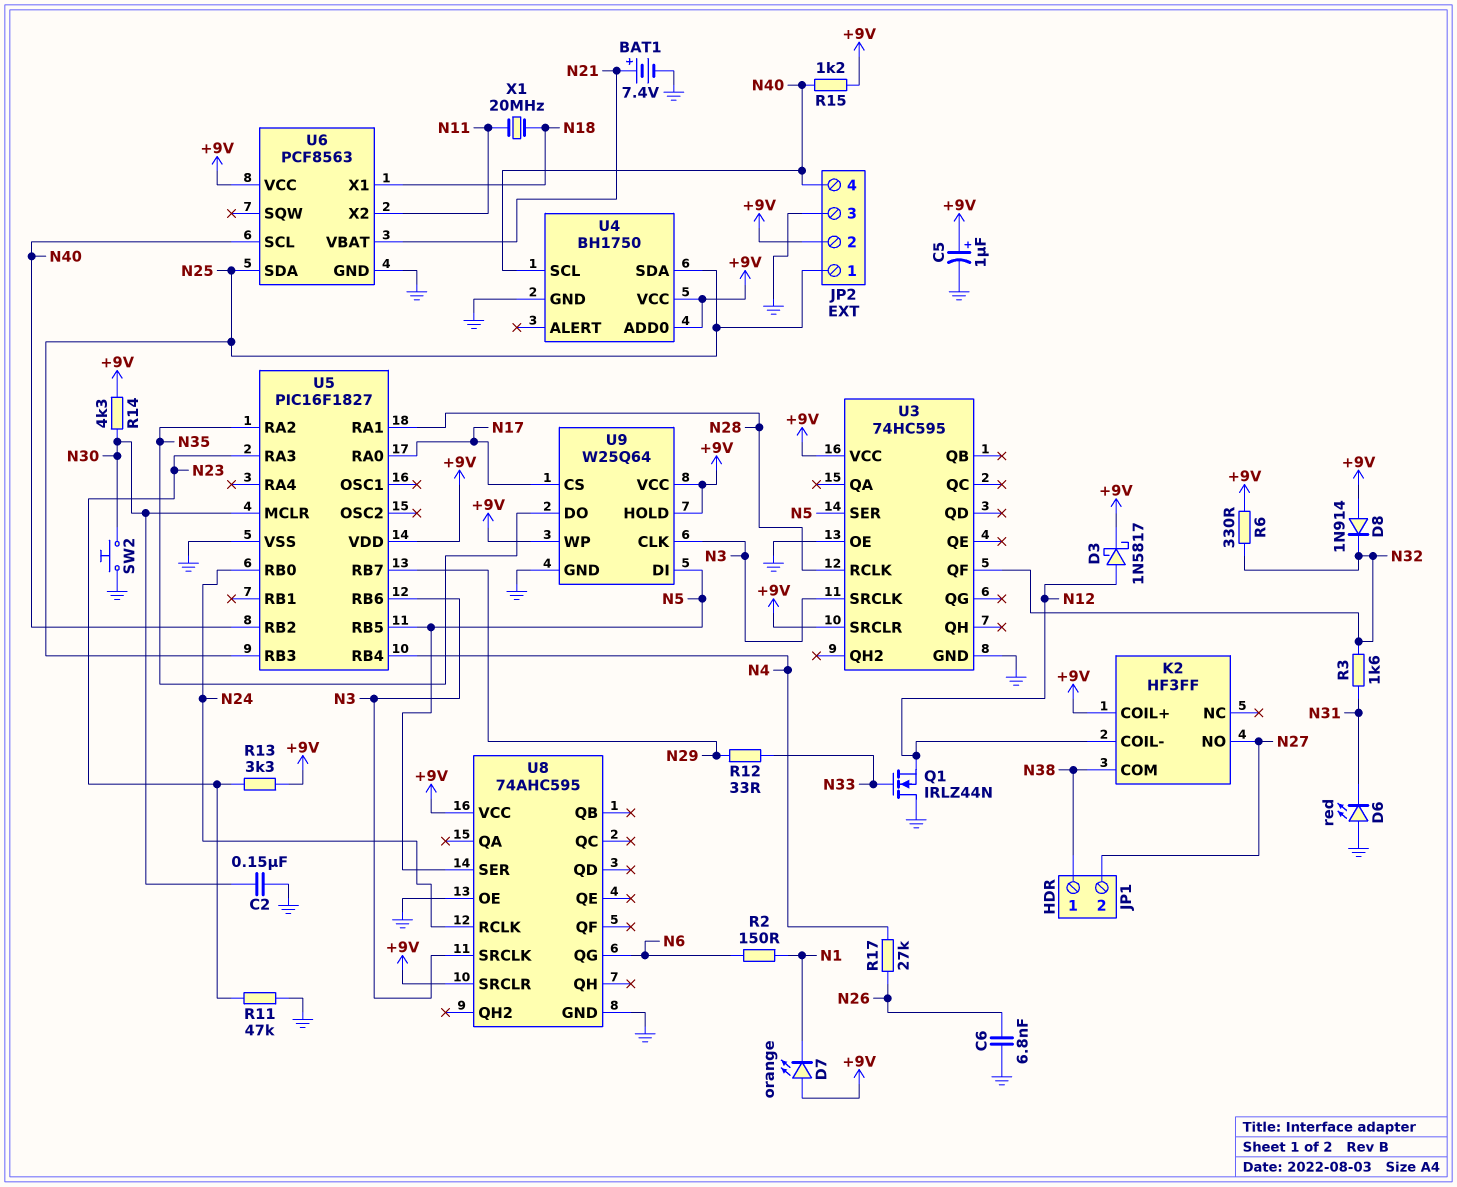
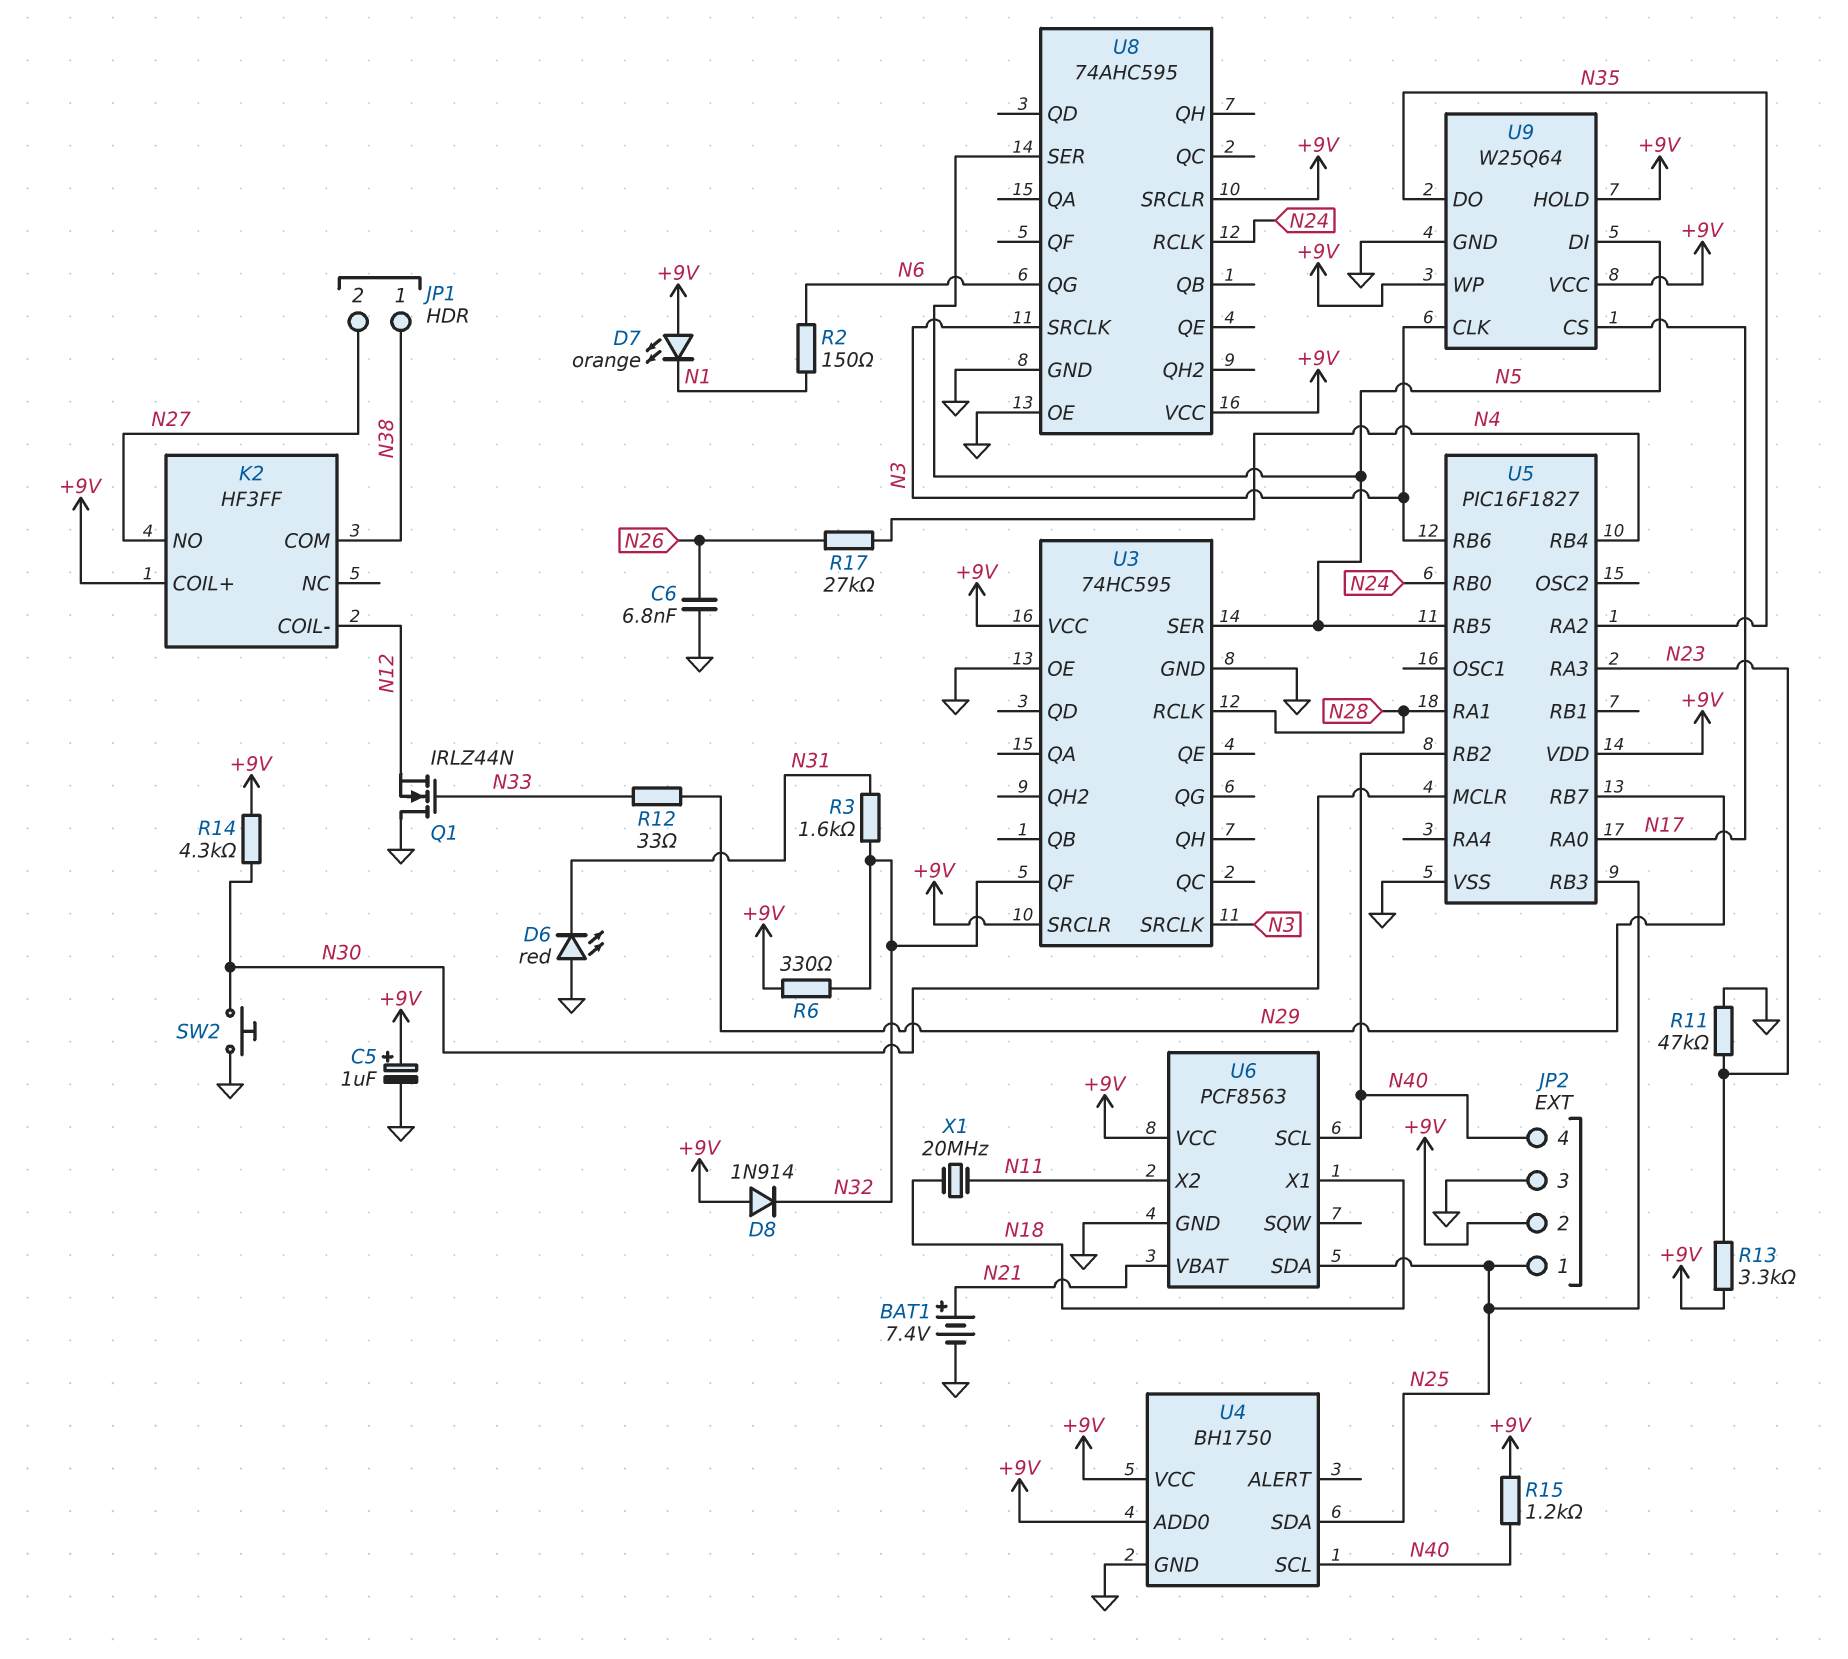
C2: 150nF (GND, N30) -> none
D3: schottky 1N5817 (A N12, K +9V) -> none

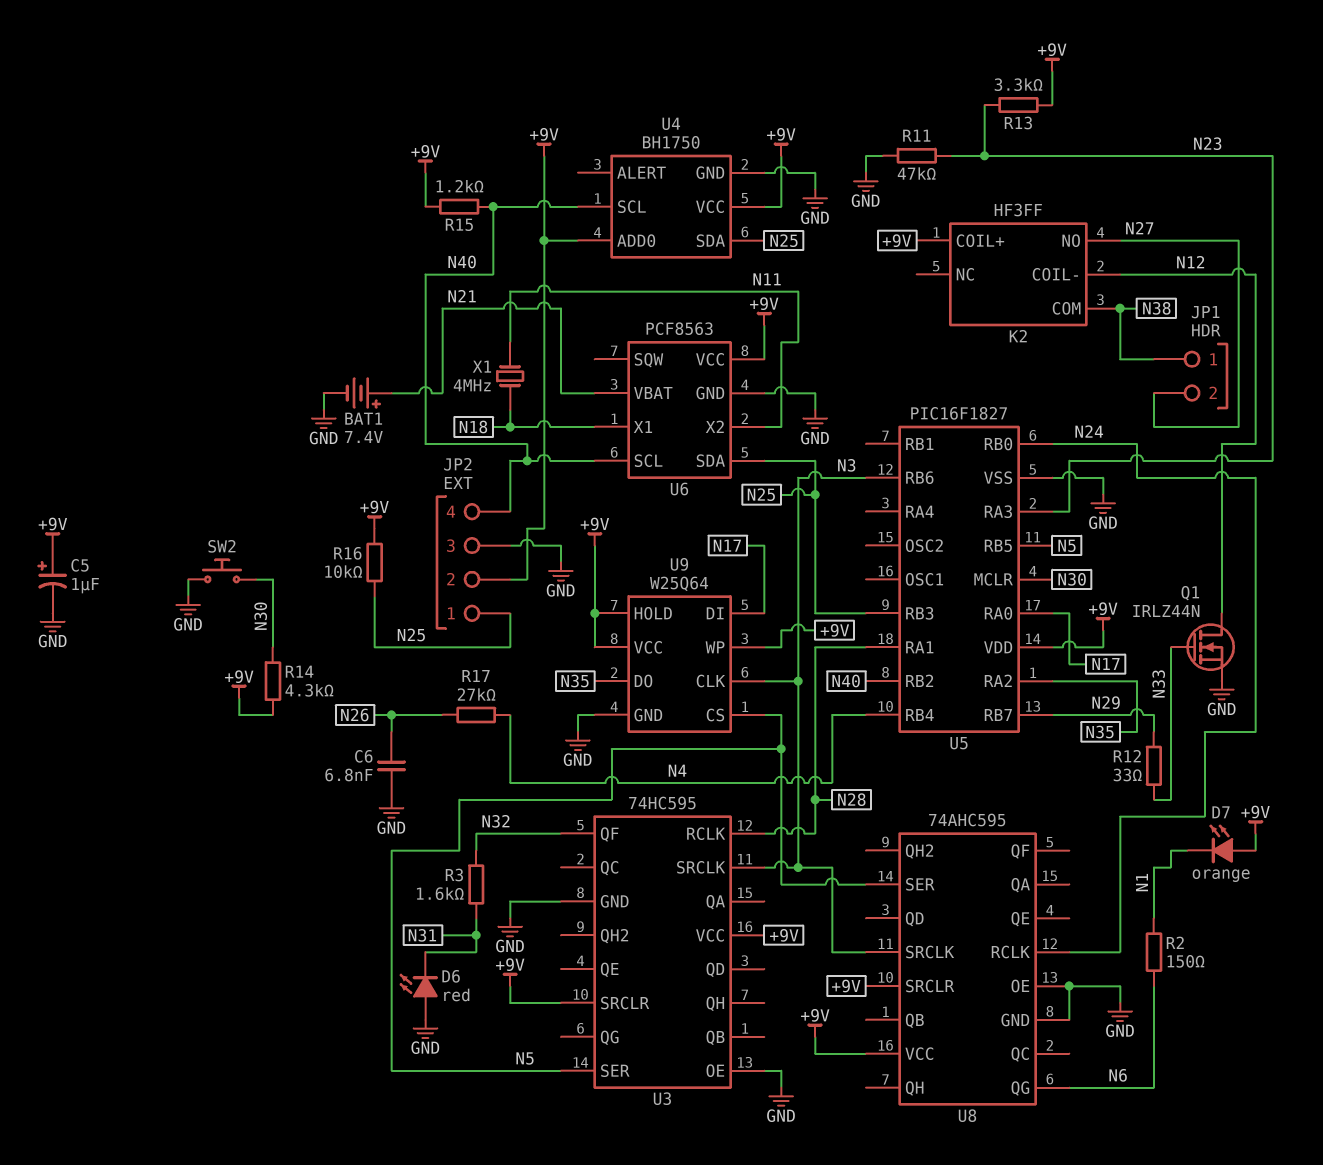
D8: diode 1N914 (A +9V, K N32) -> none
Q1: NMOS IRLZ44N (G N33, D GND, S N12) -> NMOS IRLZ44N (G N33, D N12, S GND)
R6: 330 (+9V, N32) -> none
R16: none -> 10k (+9V, N25)
U9 pin CS: N17 -> N5
U9 pin DI: N5 -> N17
X1: 20MHz (N11, N18) -> 4MHz (N11, N18)

